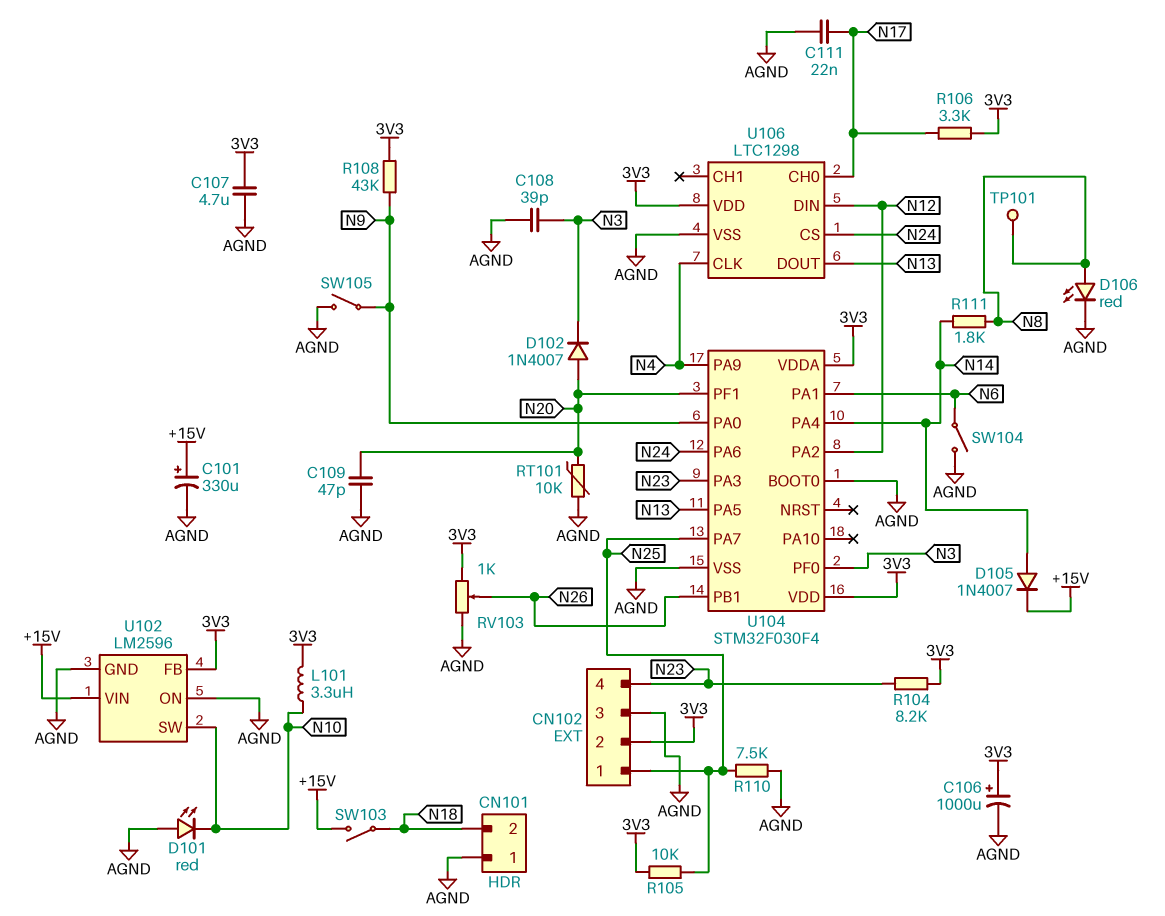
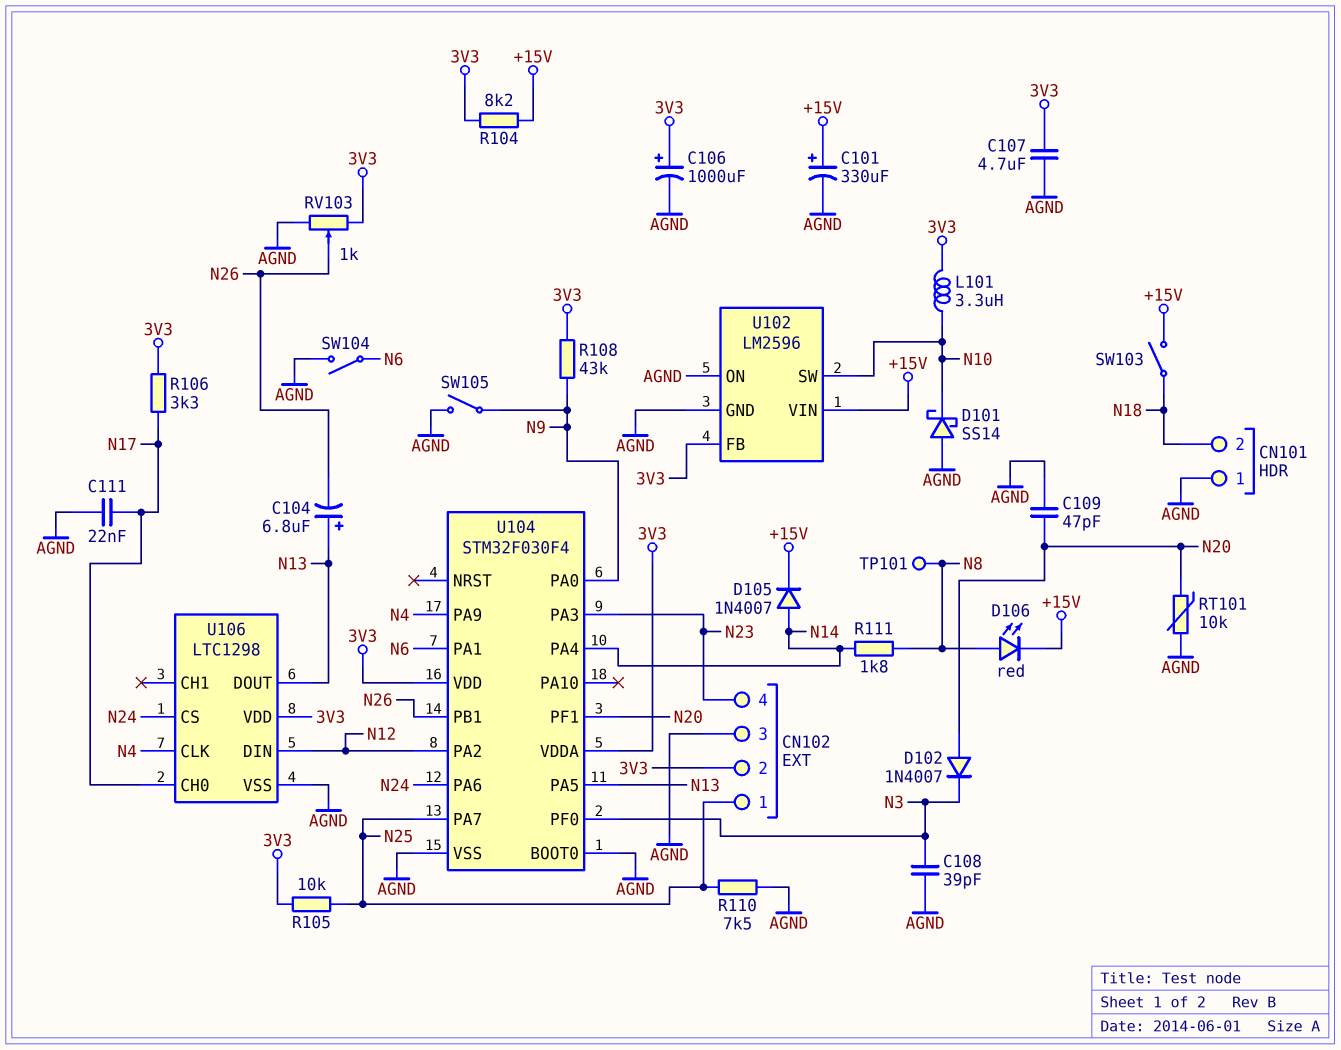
C104: none -> 6.8uF (plus N13, minus N26)
D101: LED red (A AGND, K N10) -> schottky SS14 (A AGND, K N10)
D106: LED red (A N8, K AGND) -> LED red (A N8, K +15V)
R104: 8.2k (3V3, N23) -> 8.2k (+15V, 3V3)

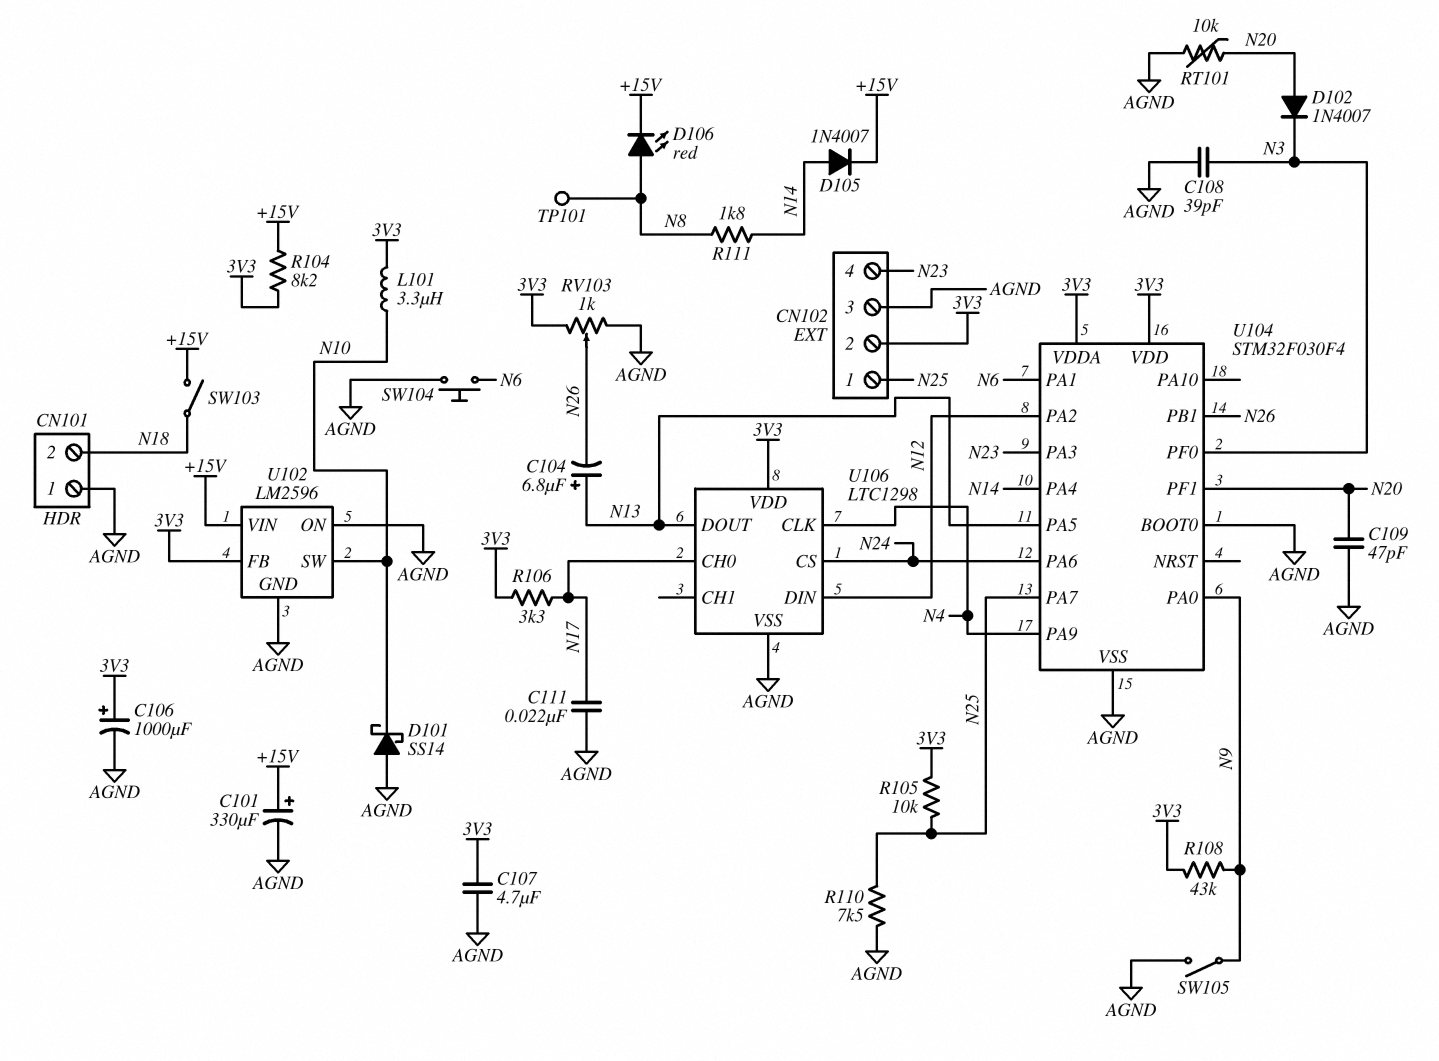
SW104: switch (AGND, N6) -> button (AGND, N6)

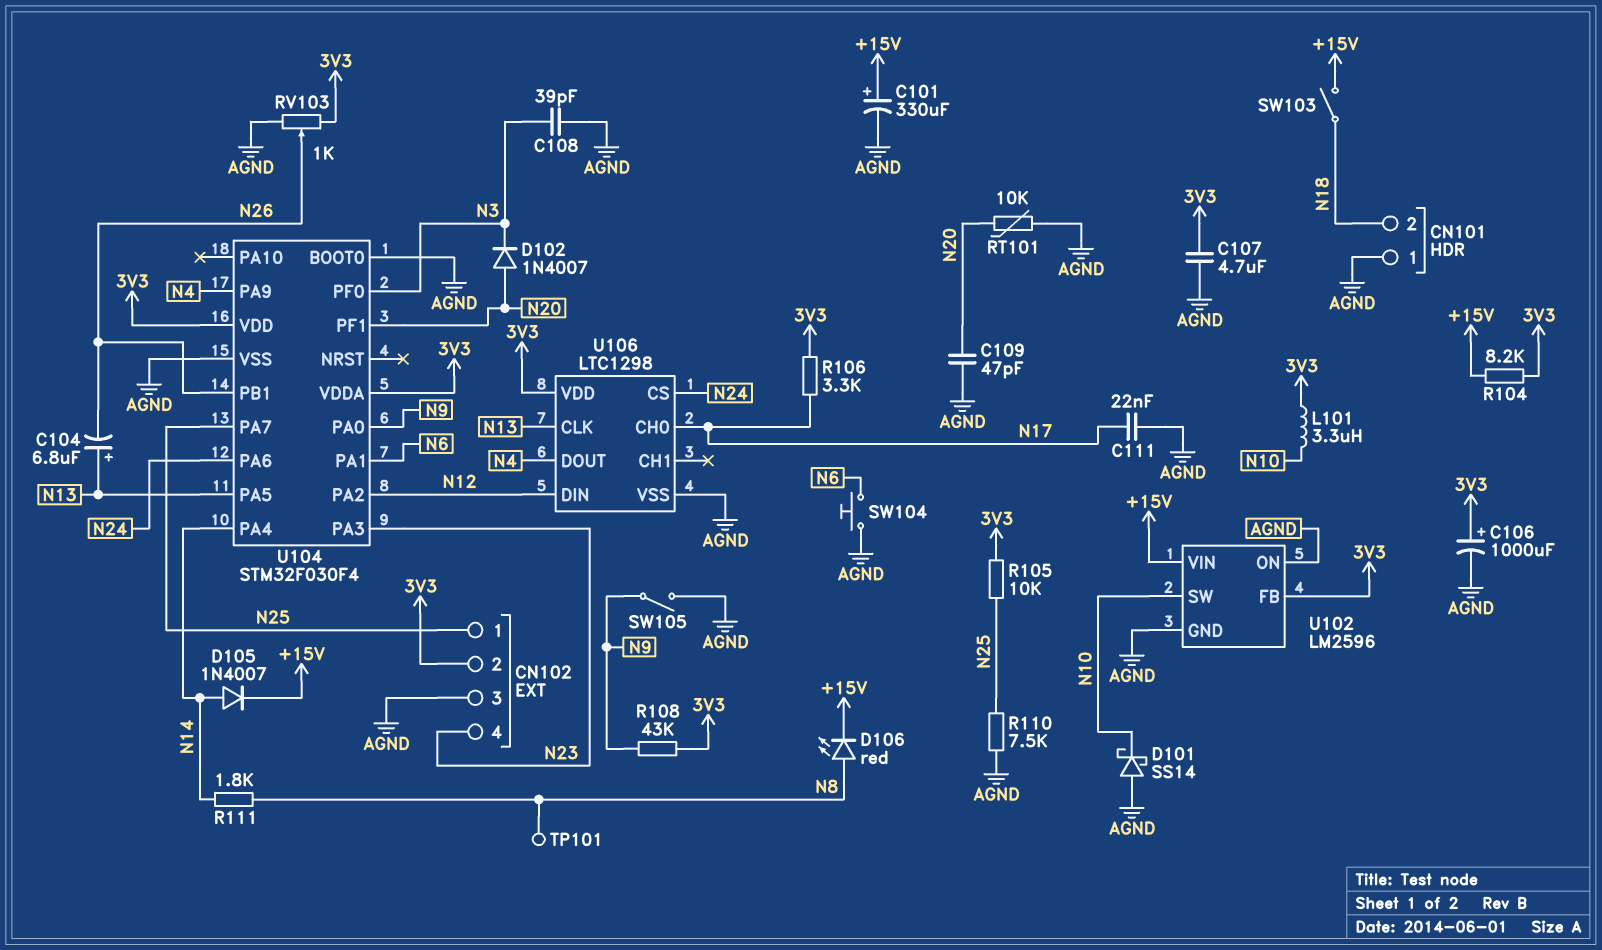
U106 pin CLK: N4 -> N13
U106 pin DOUT: N13 -> N4

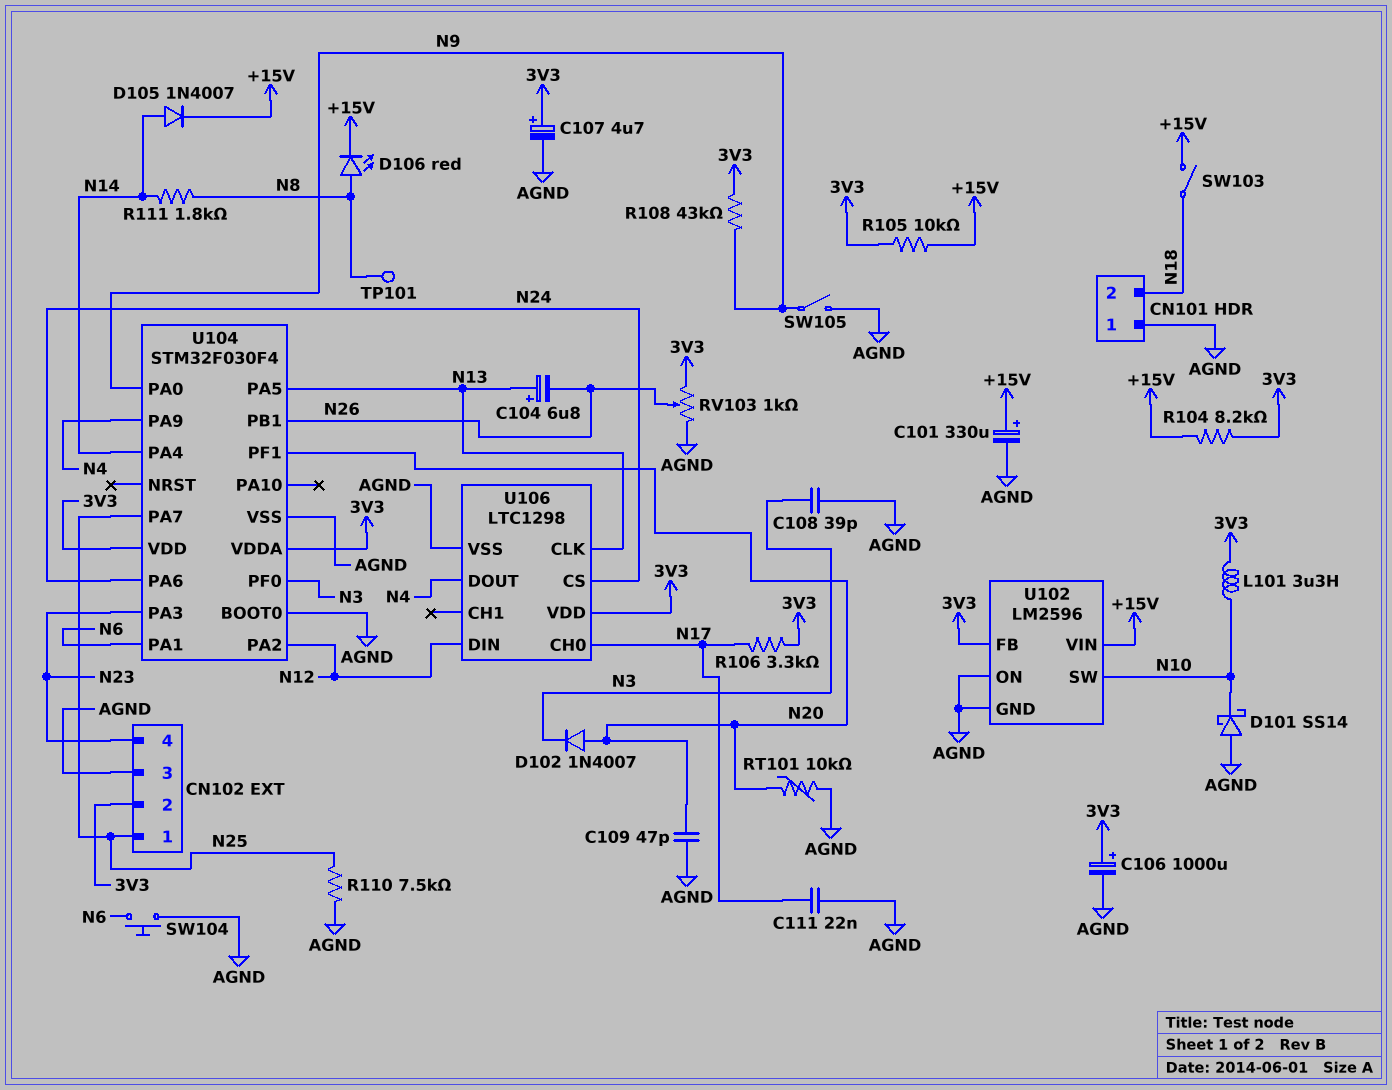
C107: 4.7uF (3V3, AGND) -> 4.7uF (plus 3V3, minus AGND)
R105: 10k (3V3, N25) -> 10k (+15V, 3V3)

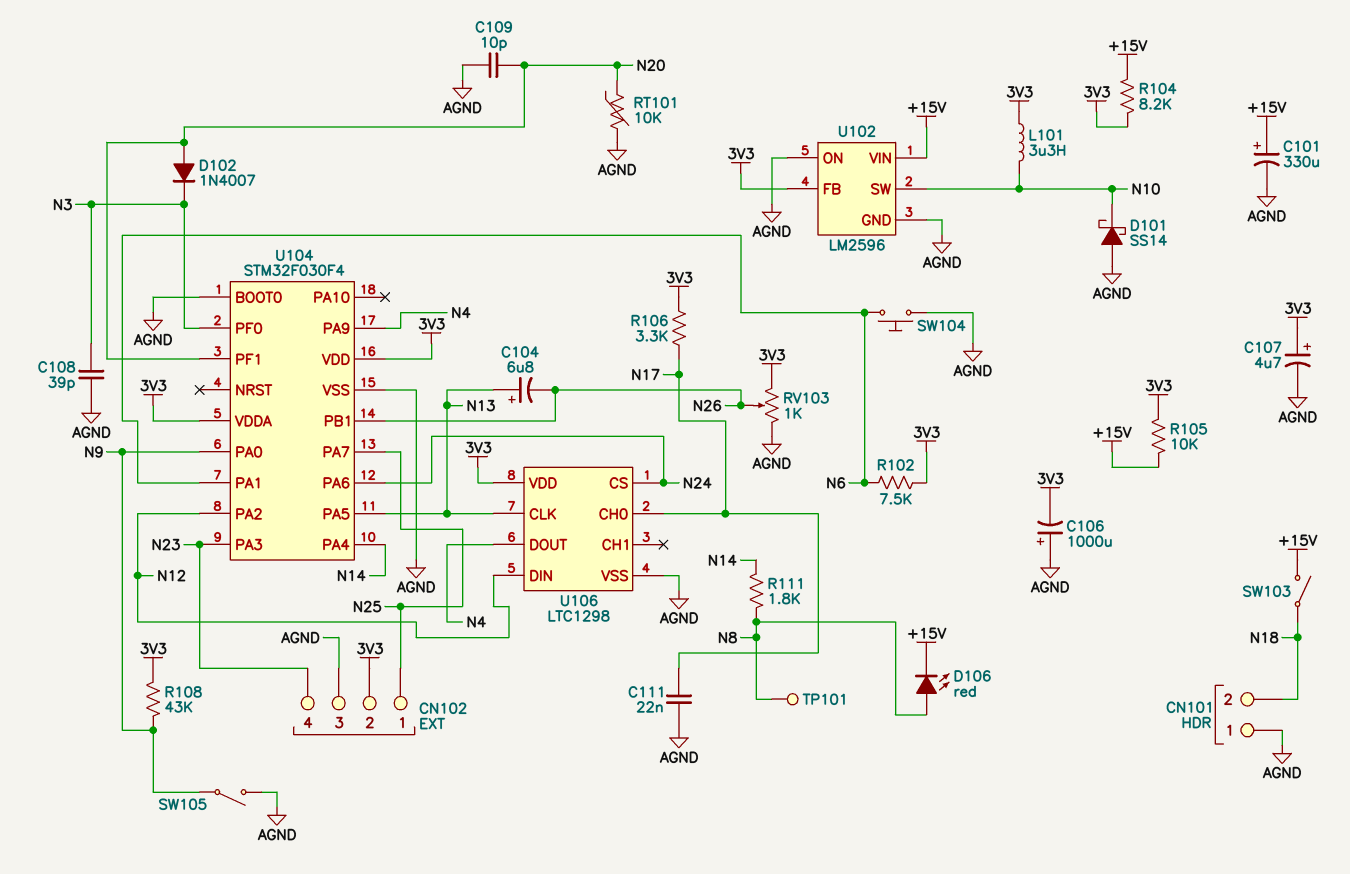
C106: 1000uF (plus 3V3, minus AGND) -> 1000uF (plus AGND, minus 3V3)
C109: 47pF (AGND, N20) -> 10pF (AGND, N20)
D105: diode 1N4007 (A N14, K +15V) -> none
R102: none -> 7.5k (3V3, N6)
R110: 7.5k (AGND, N25) -> none

